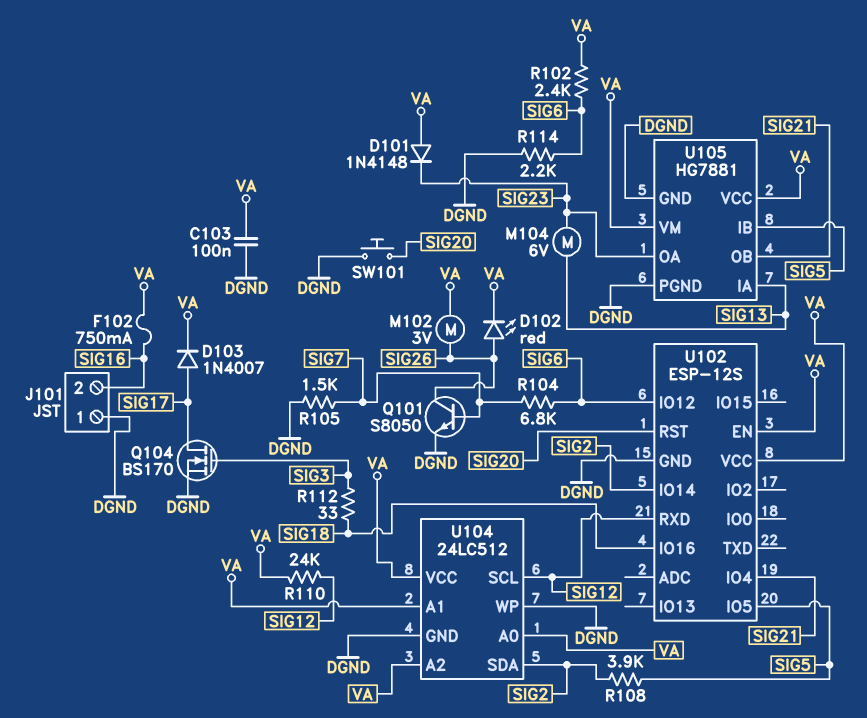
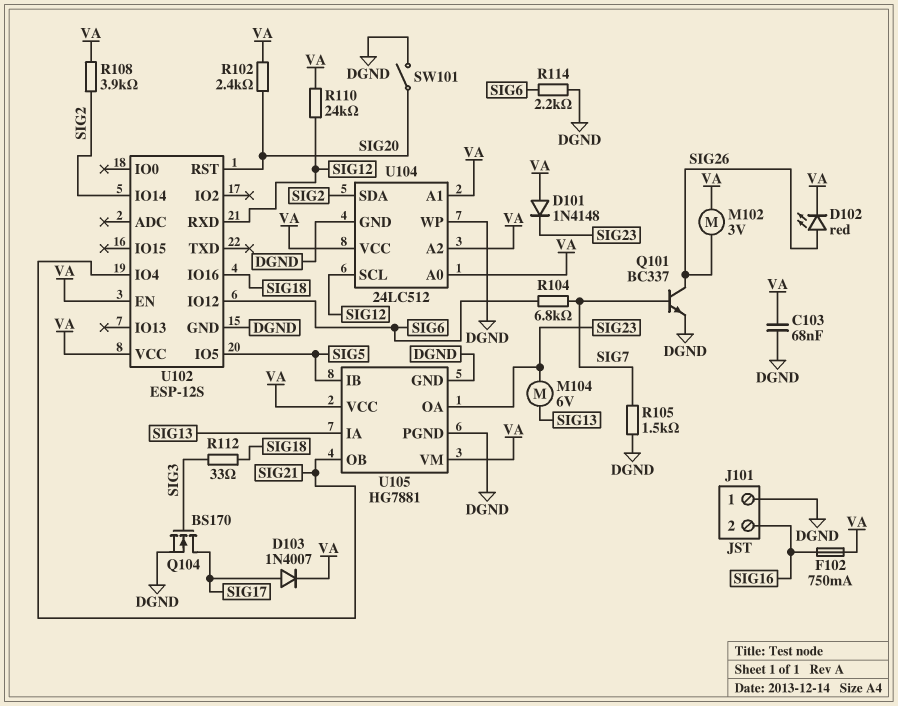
C103: 100nF (DGND, VA) -> 68nF (DGND, VA)
Q101: NPN S8050 (B SIG7, C SIG26, E DGND) -> NPN BC337 (B SIG7, C SIG26, E DGND)
R102: 2.4k (SIG6, VA) -> 2.4k (SIG20, VA)
R108: 3.9k (SIG2, SIG5) -> 3.9k (SIG2, VA)
SW101: button (DGND, SIG20) -> switch (DGND, SIG20)

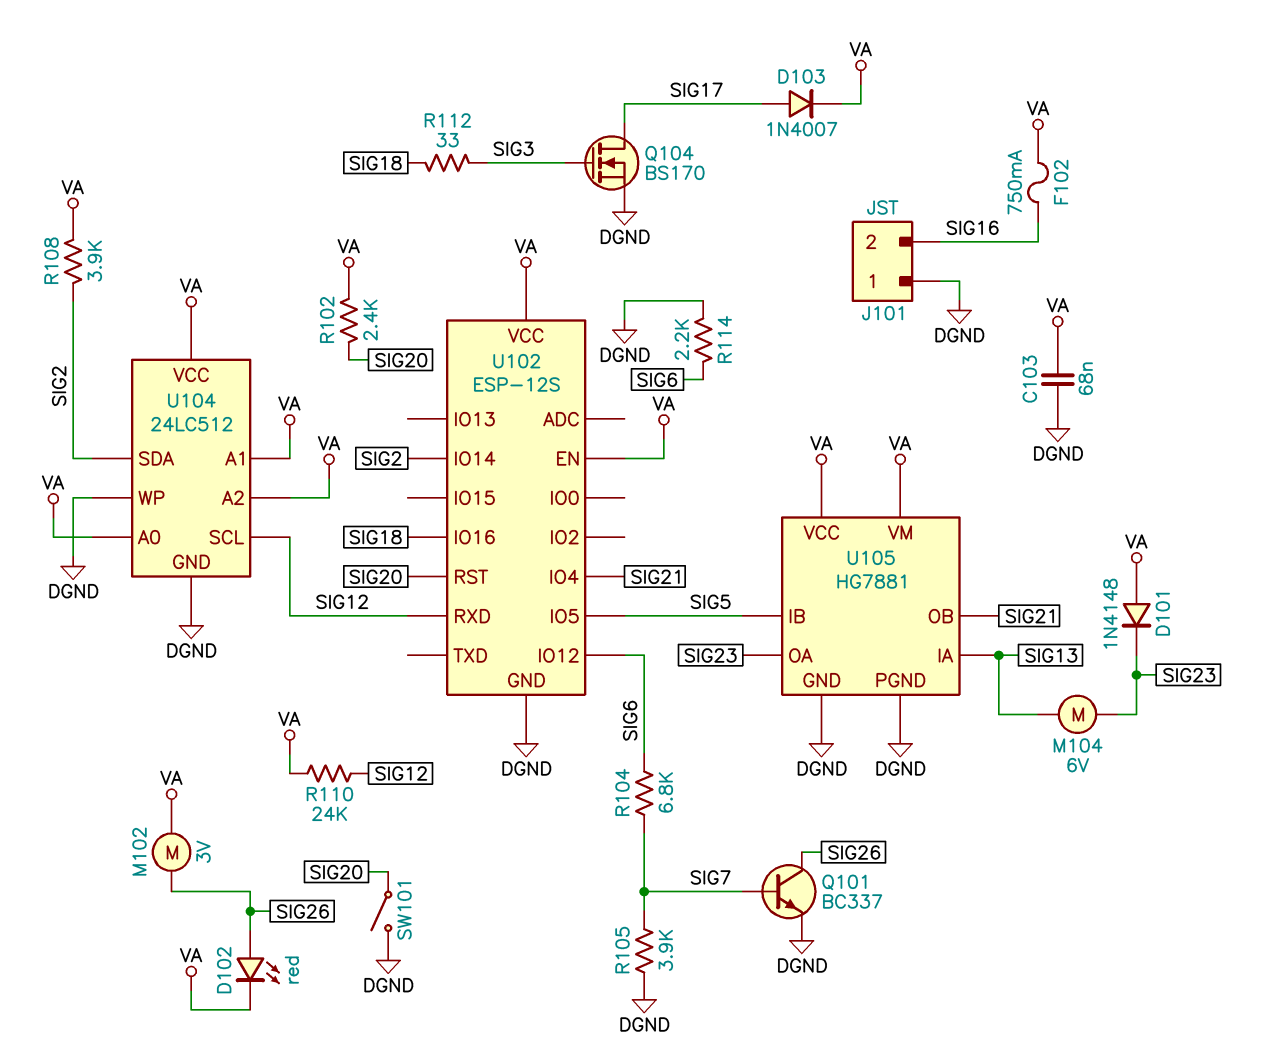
R105: 1.5k (DGND, SIG7) -> 3.9k (DGND, SIG7)

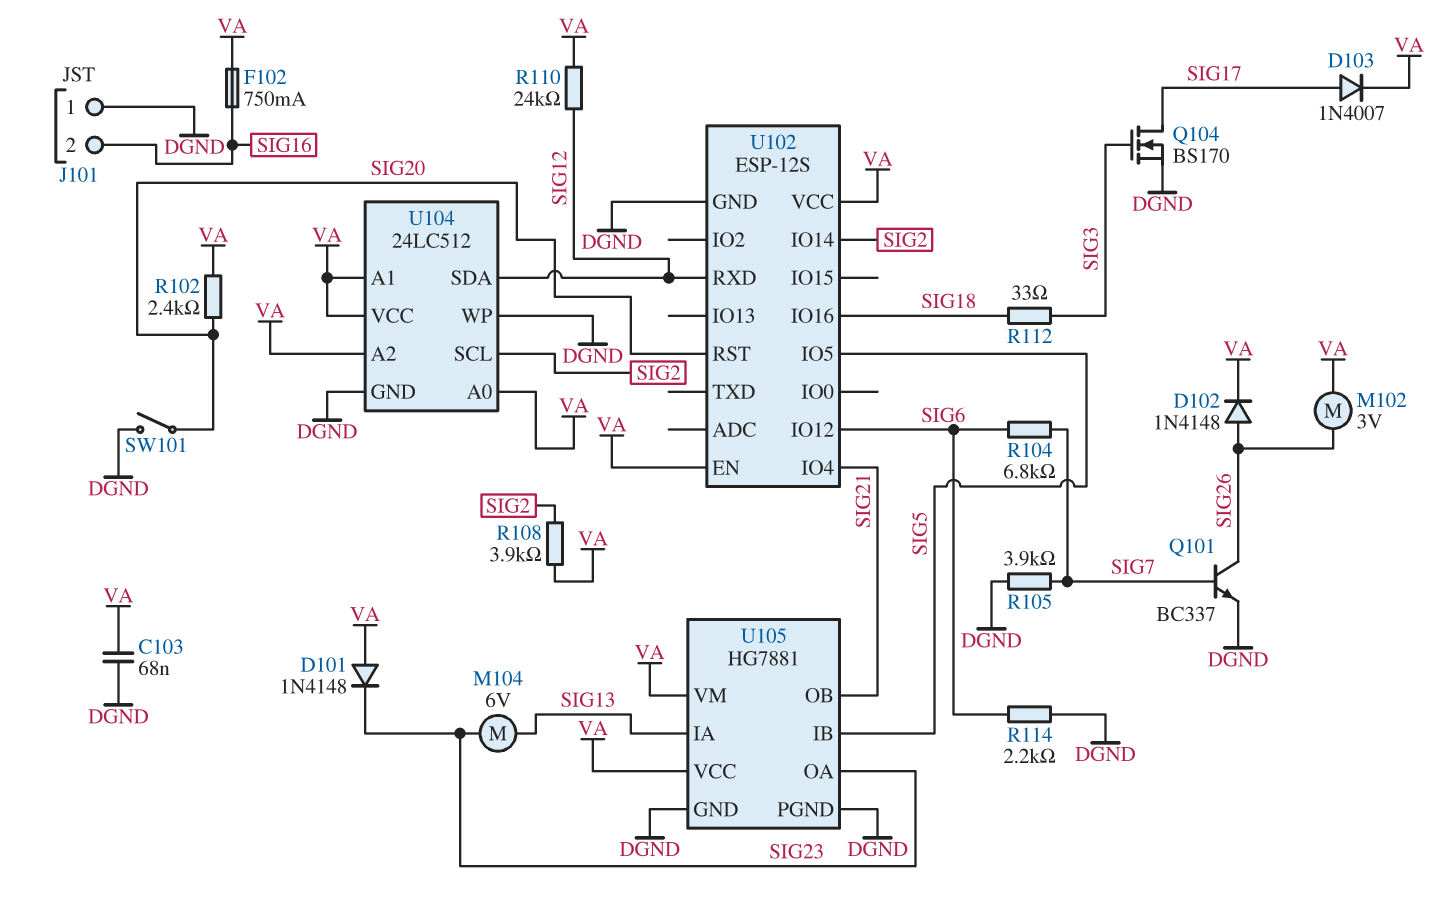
D102: LED red (A SIG26, K VA) -> diode 1N4148 (A SIG26, K VA)
U104 pin SCL: SIG12 -> SIG2
U104 pin SDA: SIG2 -> SIG12

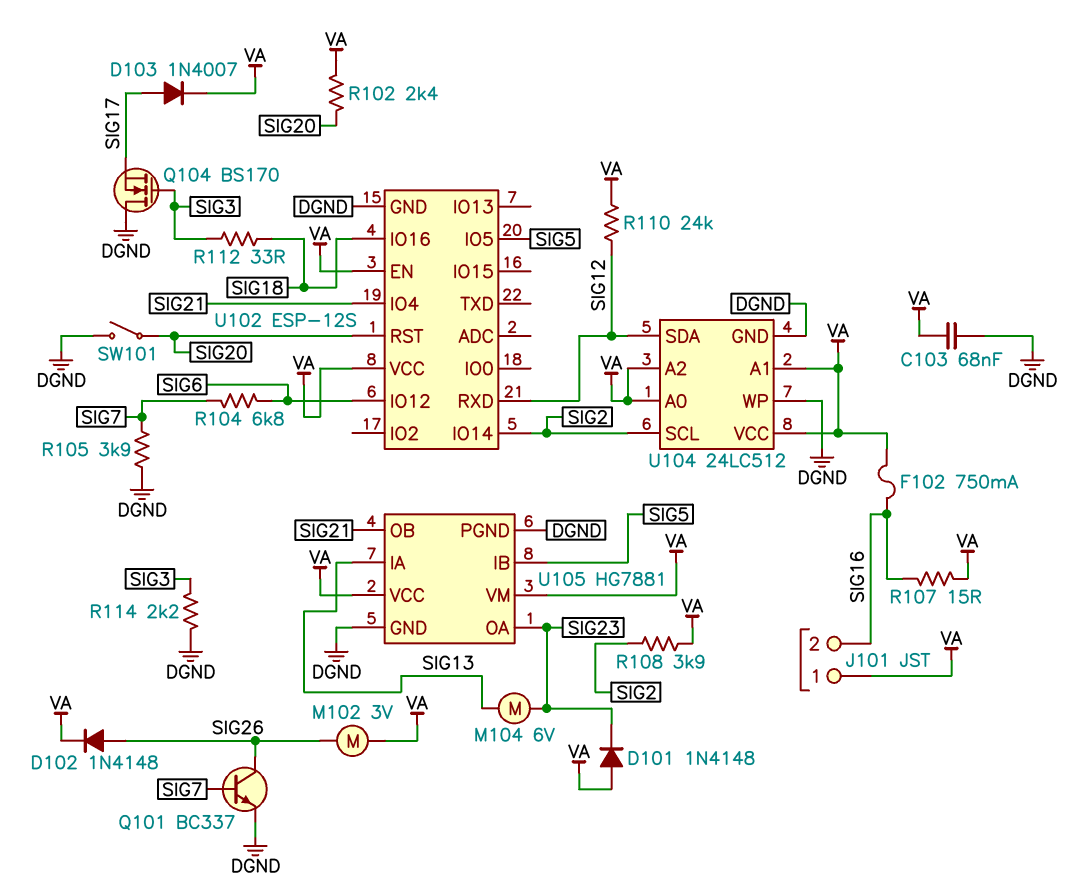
J101 pin 1: DGND -> VA
Q104: NMOS BS170 (G SIG3, D SIG17, S DGND) -> NMOS BS170 (G SIG3, D DGND, S SIG17)
R107: none -> 15 (SIG16, VA)
R114: 2.2k (DGND, SIG6) -> 2.2k (DGND, SIG3)

